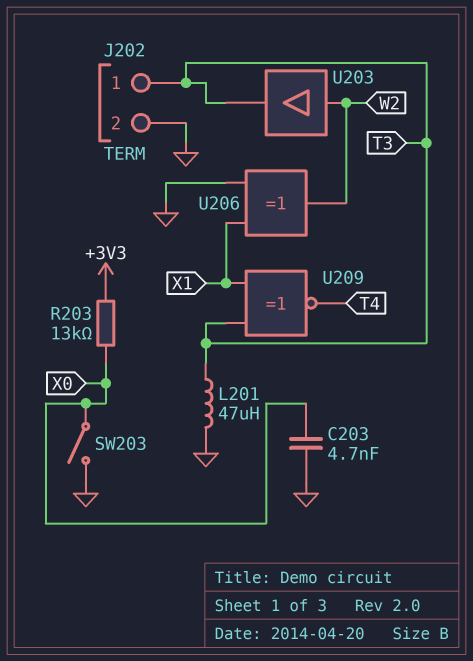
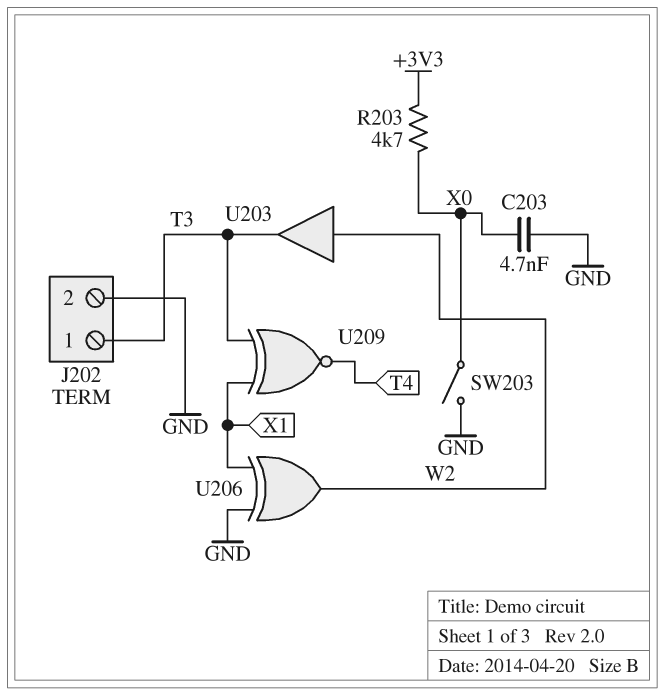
L201: 47uH (GND, T3) -> none
R203: 13k (+3V3, X0) -> 4.7k (+3V3, X0)

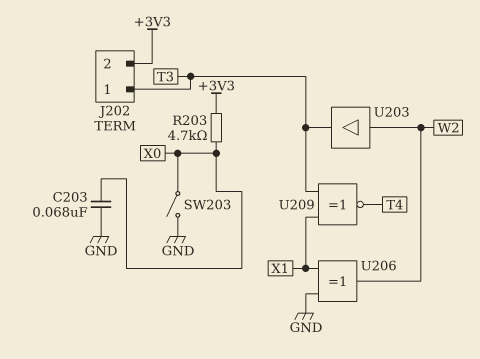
C203: 4.7nF (GND, X0) -> 68nF (GND, X0)
J202 pin 2: GND -> +3V3

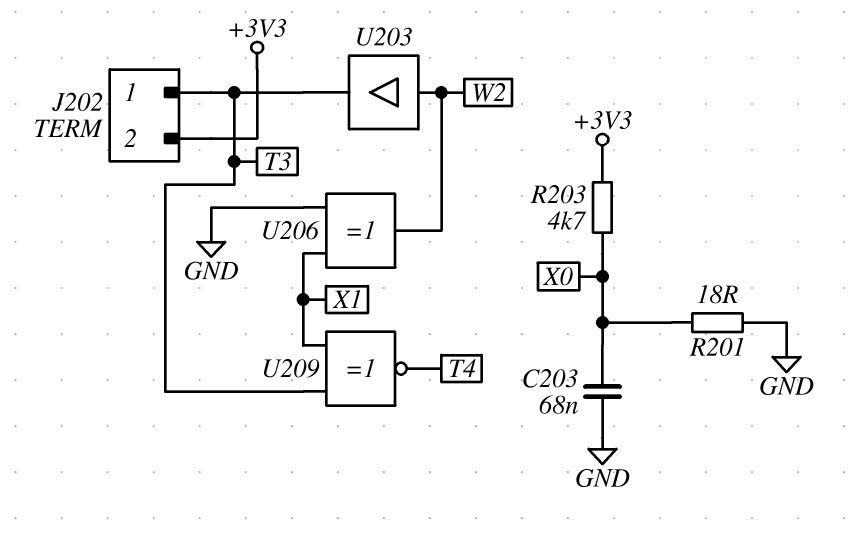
R201: none -> 18 (GND, X0)
SW203: switch (GND, X0) -> none

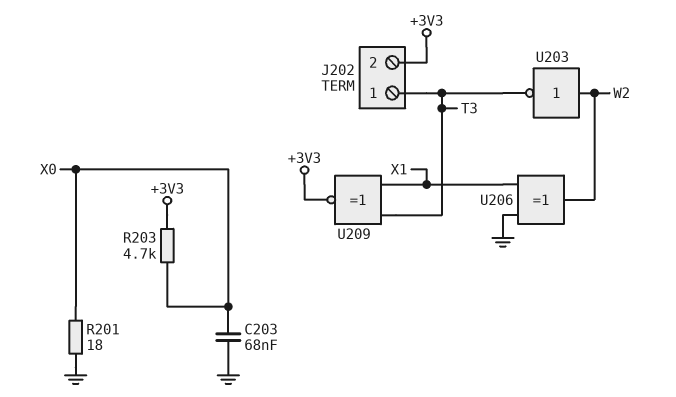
U203: buffer (in W2, out T3) -> NOT (in W2, out T3)
U209: XNOR (in T3, in X1, out T4) -> XNOR (in T3, in X1, out +3V3)

